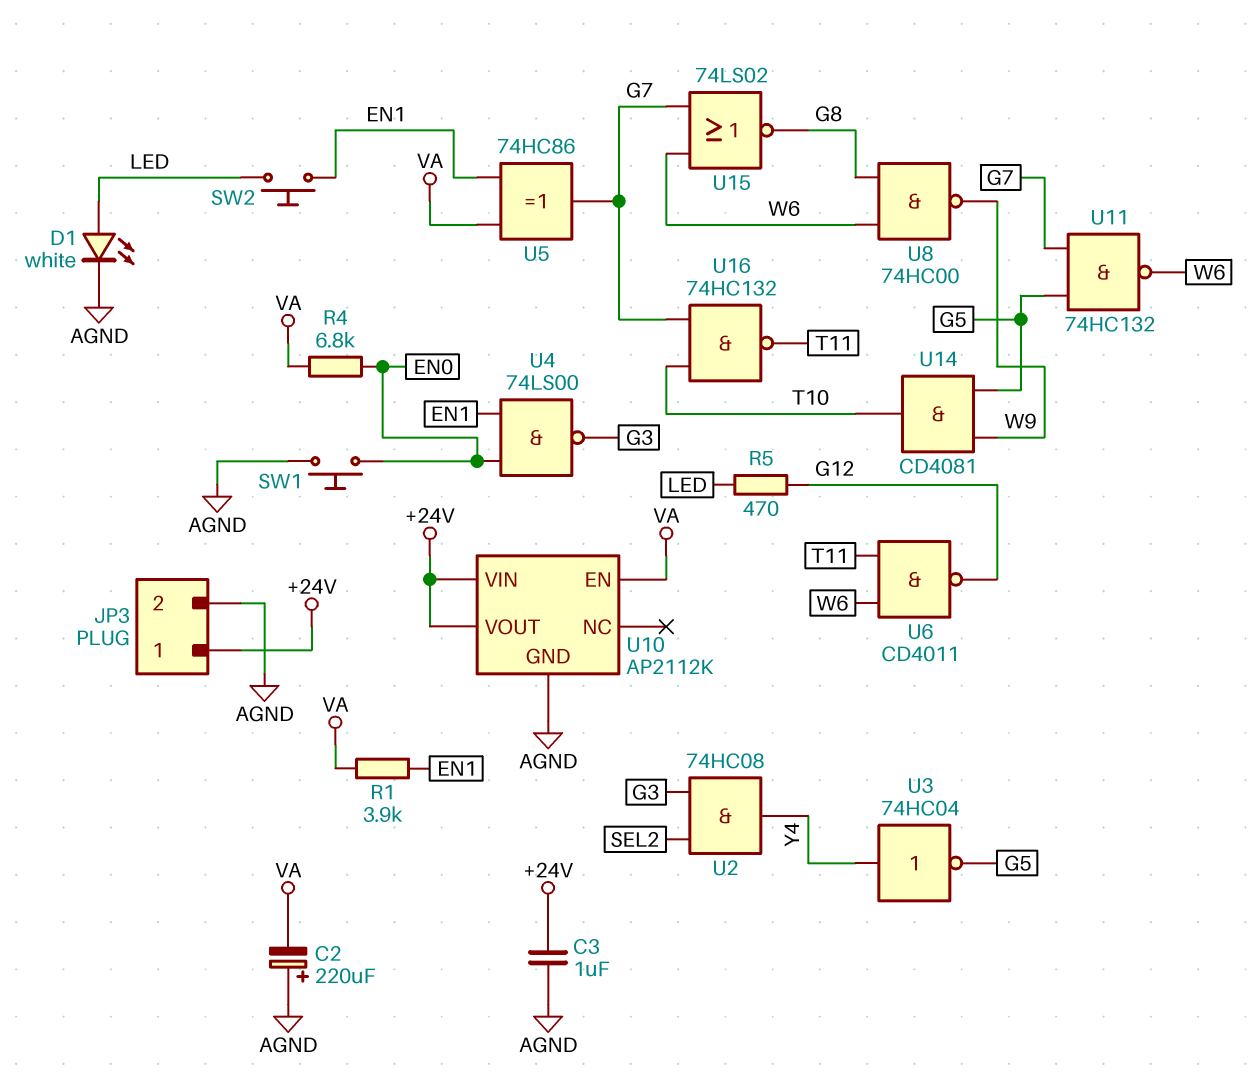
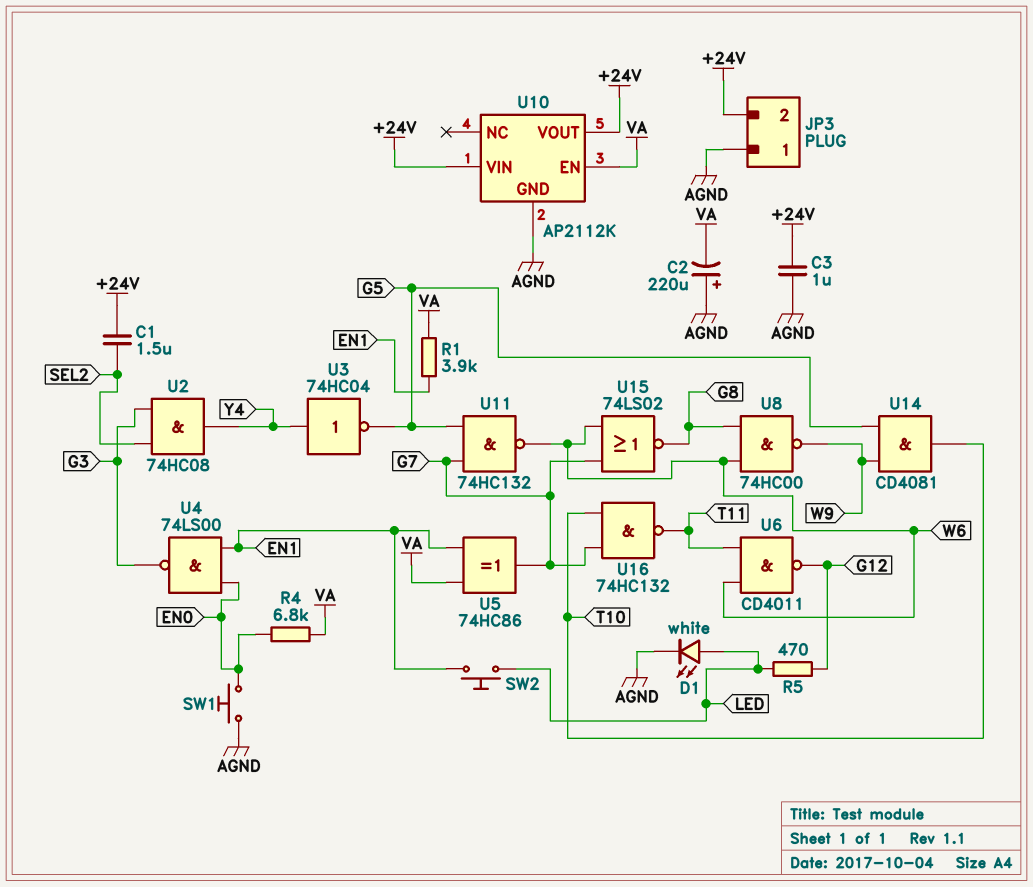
C1: none -> 1.5uF (+24V, SEL2)
JP3 pin 1: +24V -> AGND
JP3 pin 2: AGND -> +24V

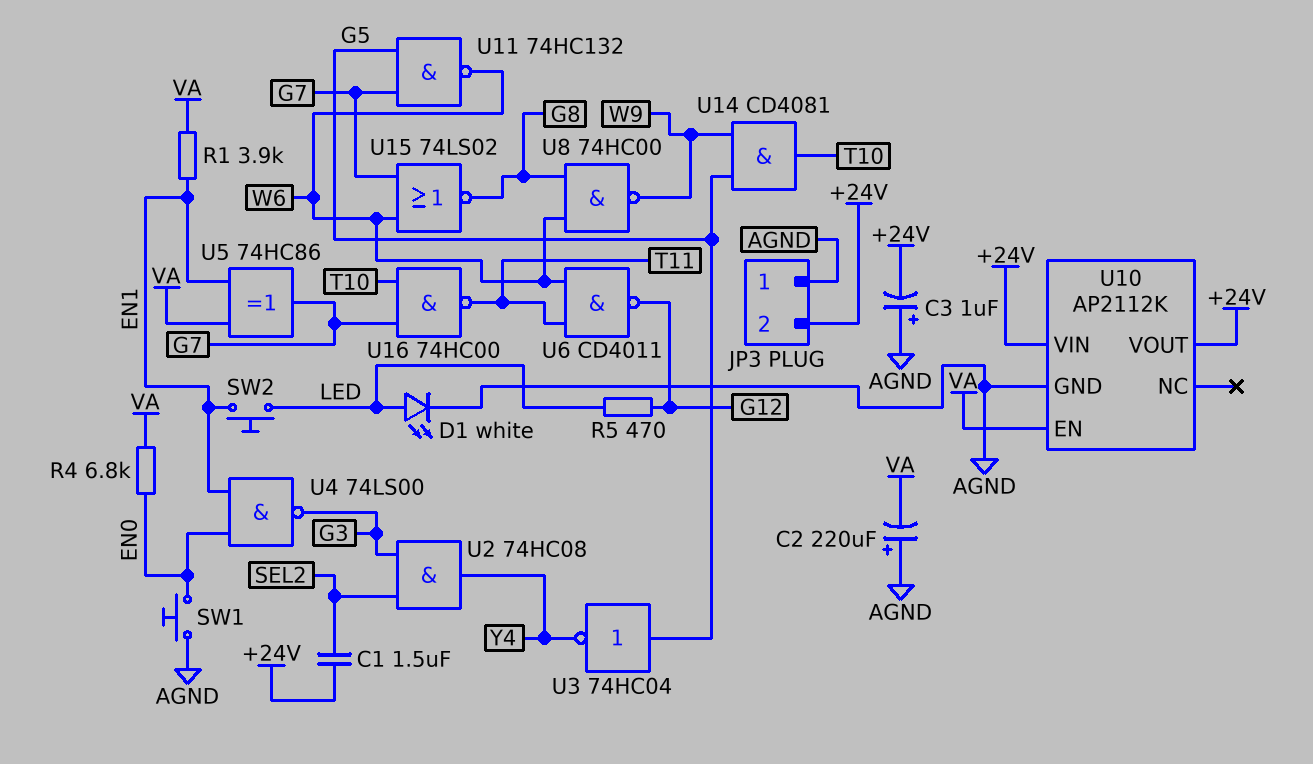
C3: 1uF (+24V, AGND) -> 1uF (plus AGND, minus +24V)
U3: NOT 74HC04 (in Y4, out G5) -> NOT 74HC04 (in G5, out Y4)
U16: NAND 74HC132 (in G7, in T10, out T11) -> NAND 74HC00 (in G7, in T10, out T11)

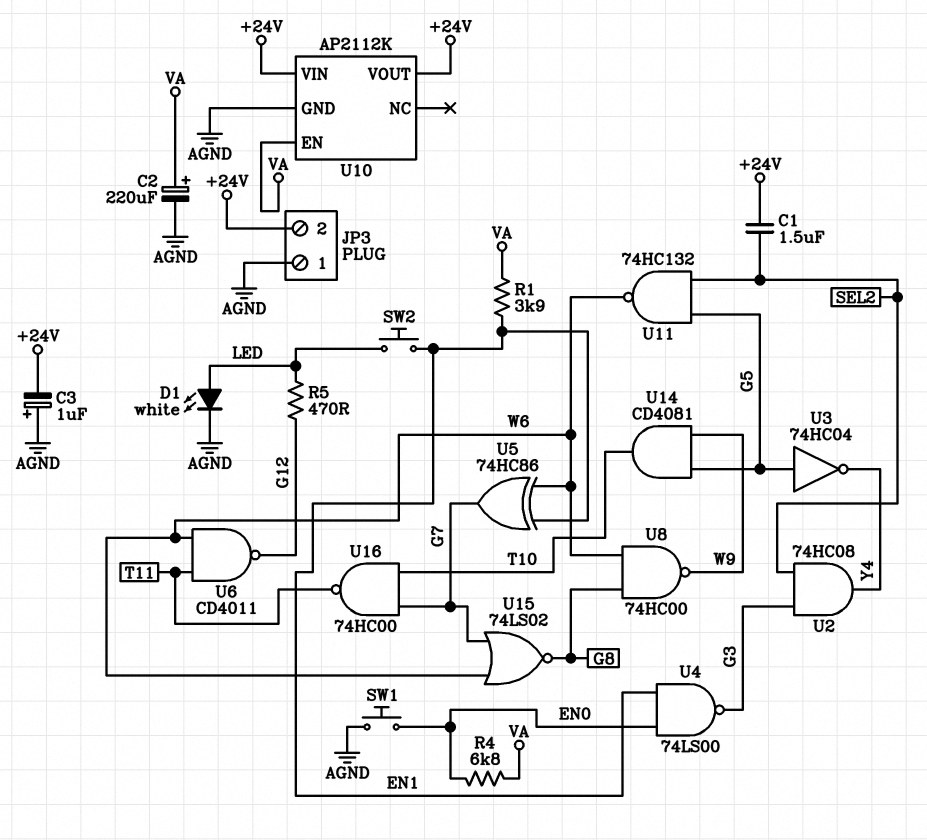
C2: 220uF (plus AGND, minus VA) -> 220uF (plus VA, minus AGND)
U5: XOR 74HC86 (in EN1, in VA, out G7) -> XOR 74HC86 (in EN1, in W6, out G7)
U11: NAND 74HC132 (in G5, in G7, out W6) -> NAND 74HC132 (in G5, in SEL2, out W6)

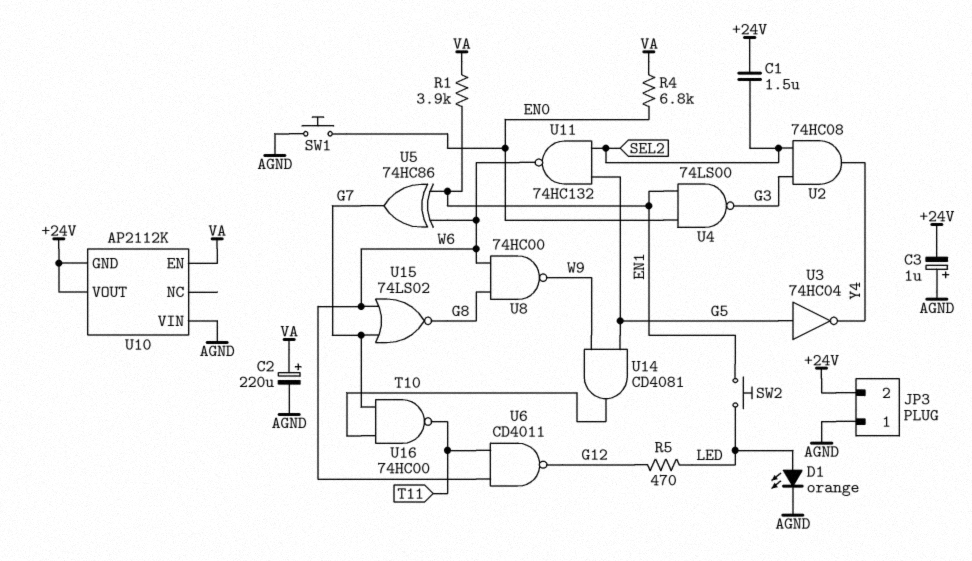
D1: LED white (A LED, K AGND) -> LED orange (A LED, K AGND)
U10 pin GND: AGND -> +24V
U10 pin VIN: +24V -> AGND

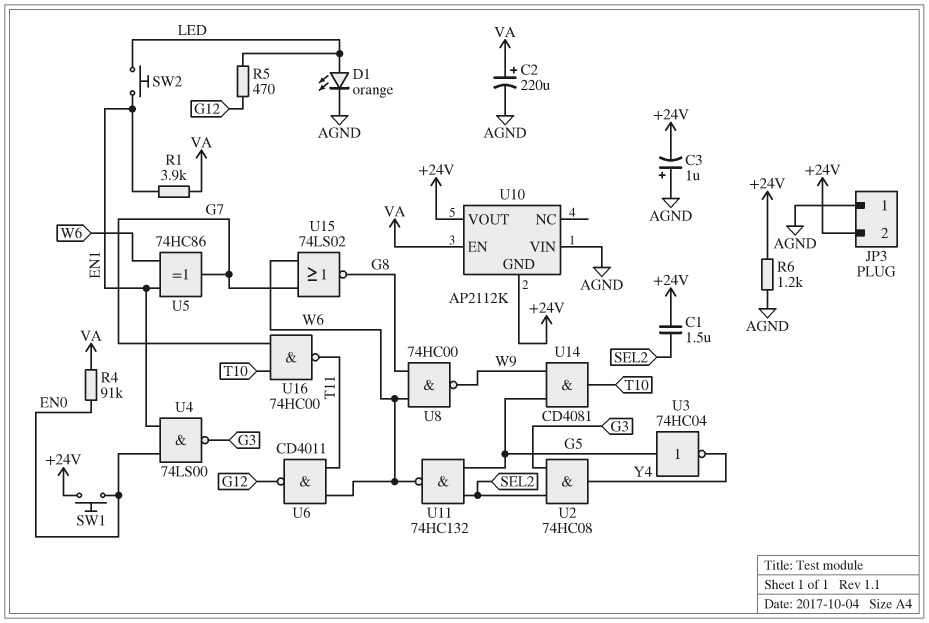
R4: 6.8k (EN0, VA) -> 91k (EN0, VA)
R6: none -> 1.2k (+24V, AGND)
SW1: button (AGND, EN0) -> button (+24V, EN0)

